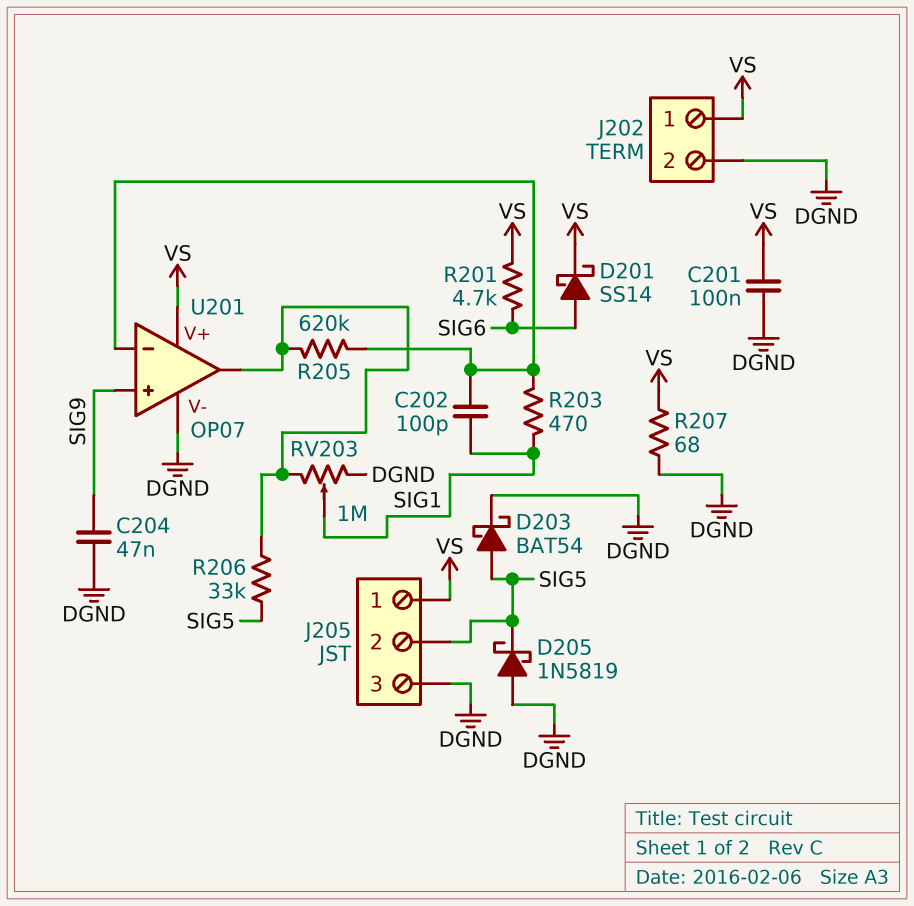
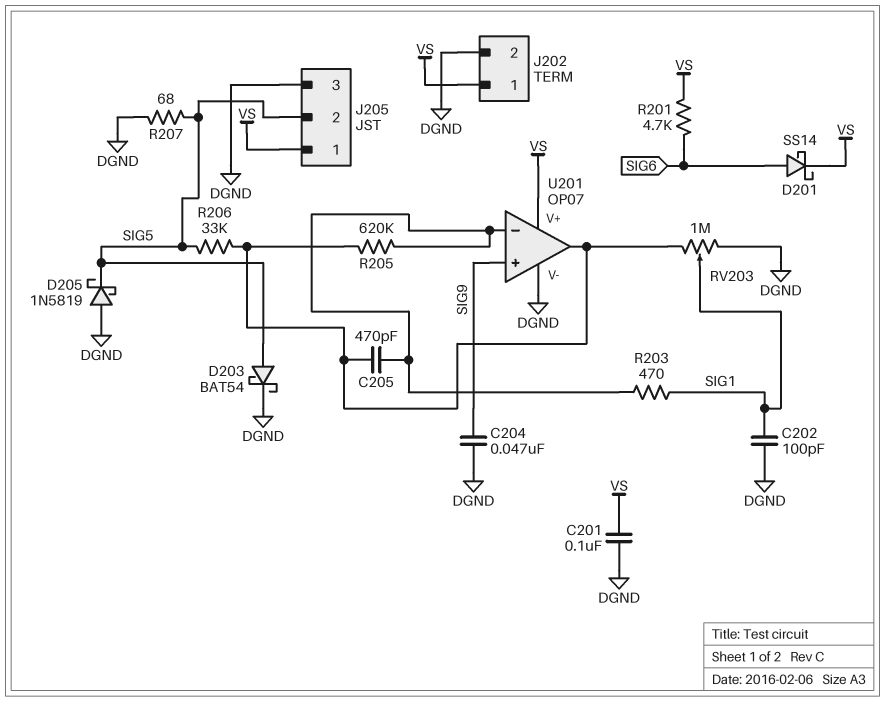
C202: 100pF (SIG1, U201/in-) -> 100pF (DGND, SIG1)
C205: none -> 470pF (U201/in-, U201/out)
R207: 68 (DGND, VS) -> 68 (DGND, SIG5)

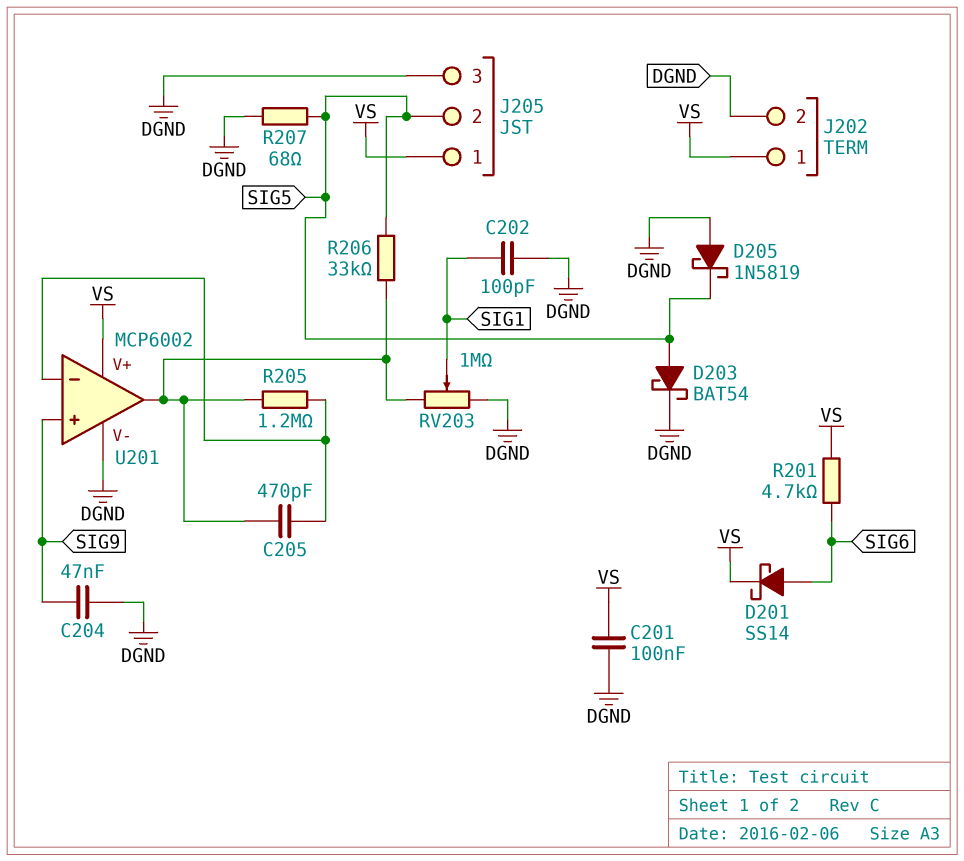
R203: 470 (SIG1, U201/in-) -> none
R205: 620k (U201/in-, U201/out) -> 1.2M (U201/in-, U201/out)
U201: OP07 -> MCP6002

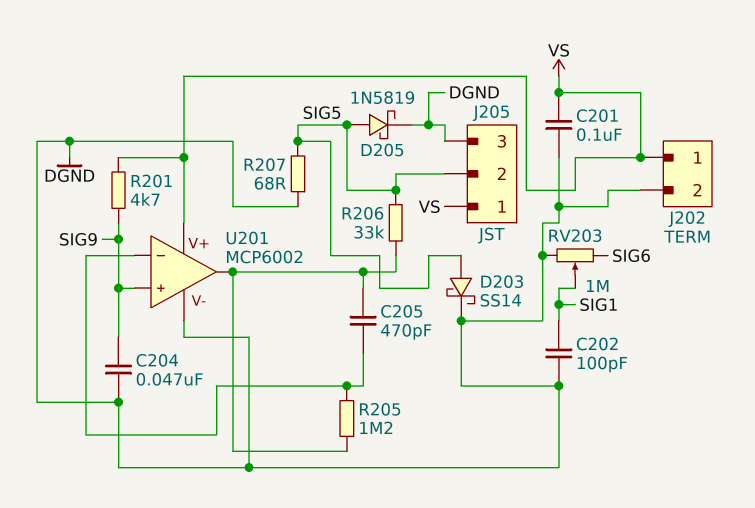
D201: schottky SS14 (A SIG6, K VS) -> none
D203: schottky BAT54 (A SIG5, K DGND) -> schottky SS14 (A SIG5, K DGND)
D205: schottky 1N5819 (A DGND, K SIG5) -> schottky 1N5819 (A SIG5, K DGND)
R201: 4.7k (SIG6, VS) -> 4.7k (SIG9, VS)
RV203: 1M (DGND, U201/out, wiper SIG1) -> 1M (DGND, SIG6, wiper SIG1)

